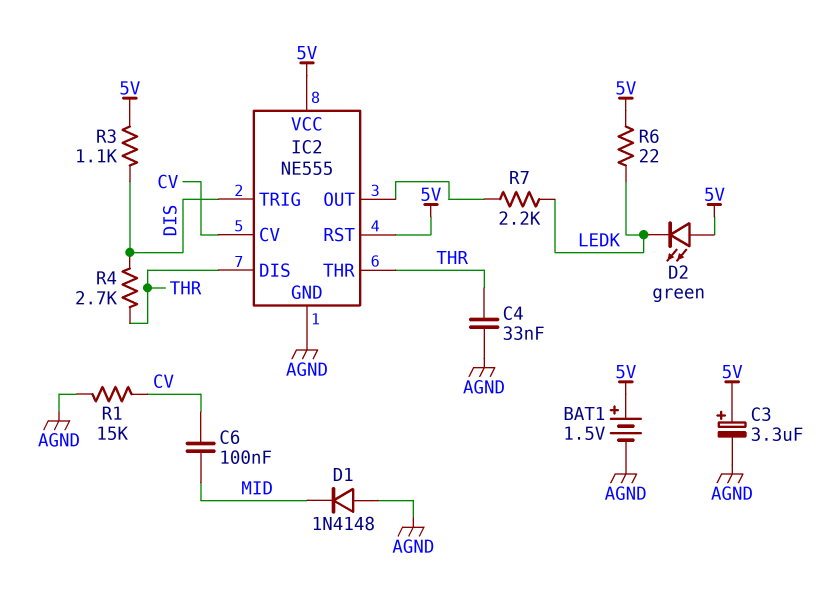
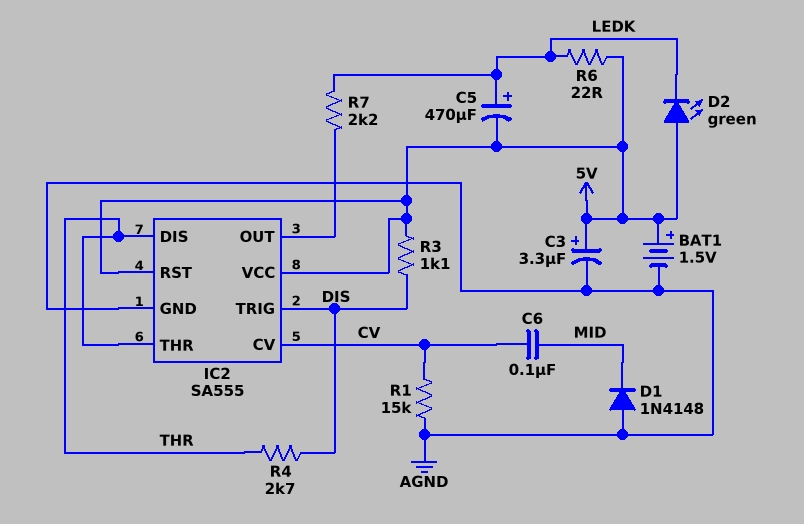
C4: 33nF (AGND, THR) -> none
C5: none -> 470uF (plus LEDK, minus 5V)
IC2: NE555 -> SA555

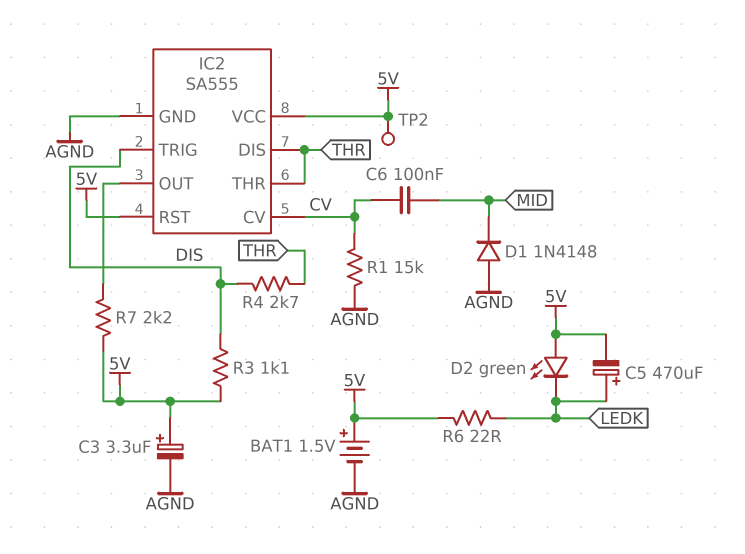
R7: 2.2k (IC2/OUT, LEDK) -> 2.2k (5V, IC2/OUT)
TP2: none -> test point (5V)

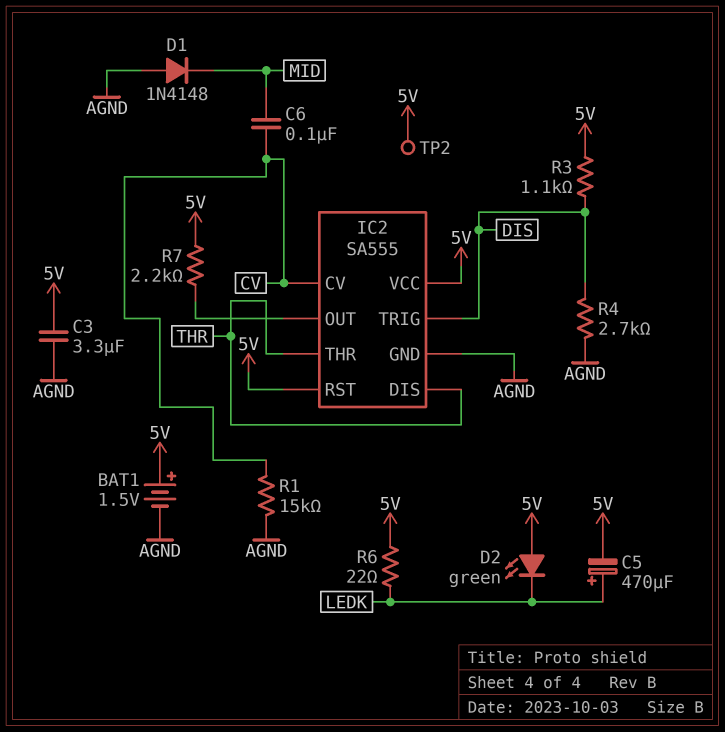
C3: 3.3uF (plus 5V, minus AGND) -> 3.3uF (5V, AGND)
R4: 2.7k (DIS, THR) -> 2.7k (AGND, DIS)

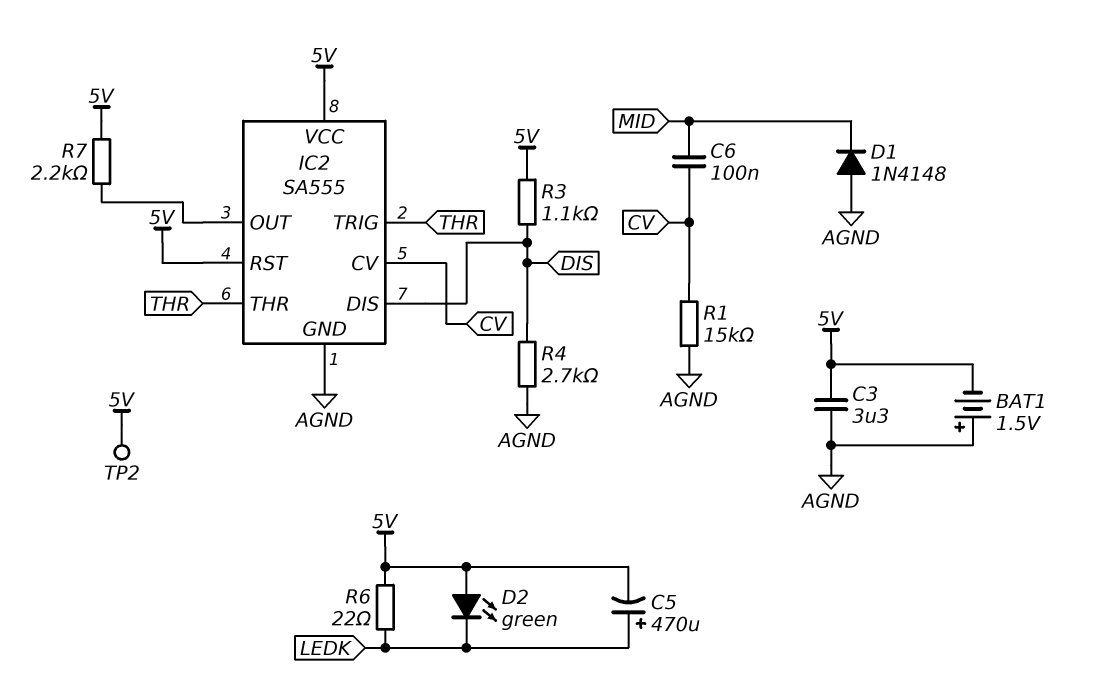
BAT1: 1.5V (plus 5V, minus AGND) -> 1.5V (plus AGND, minus 5V)
IC2 pin DIS: THR -> DIS
IC2 pin TRIG: DIS -> THR

